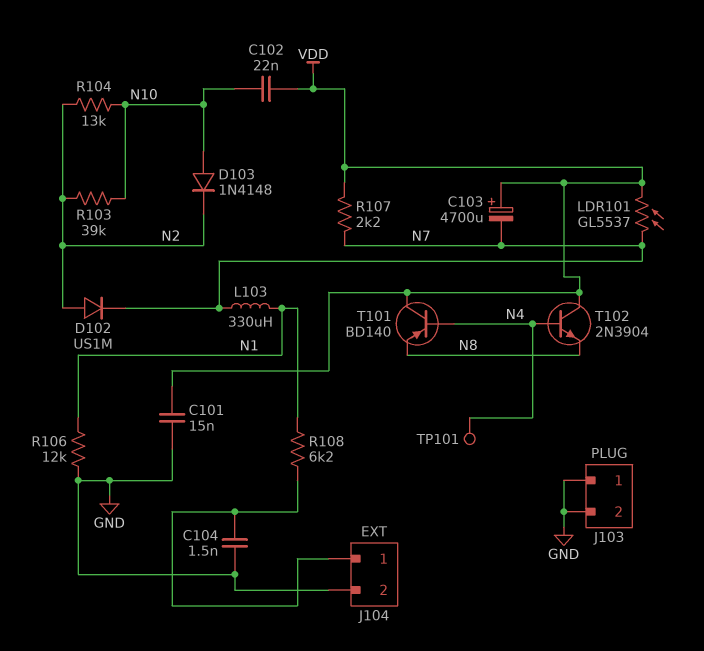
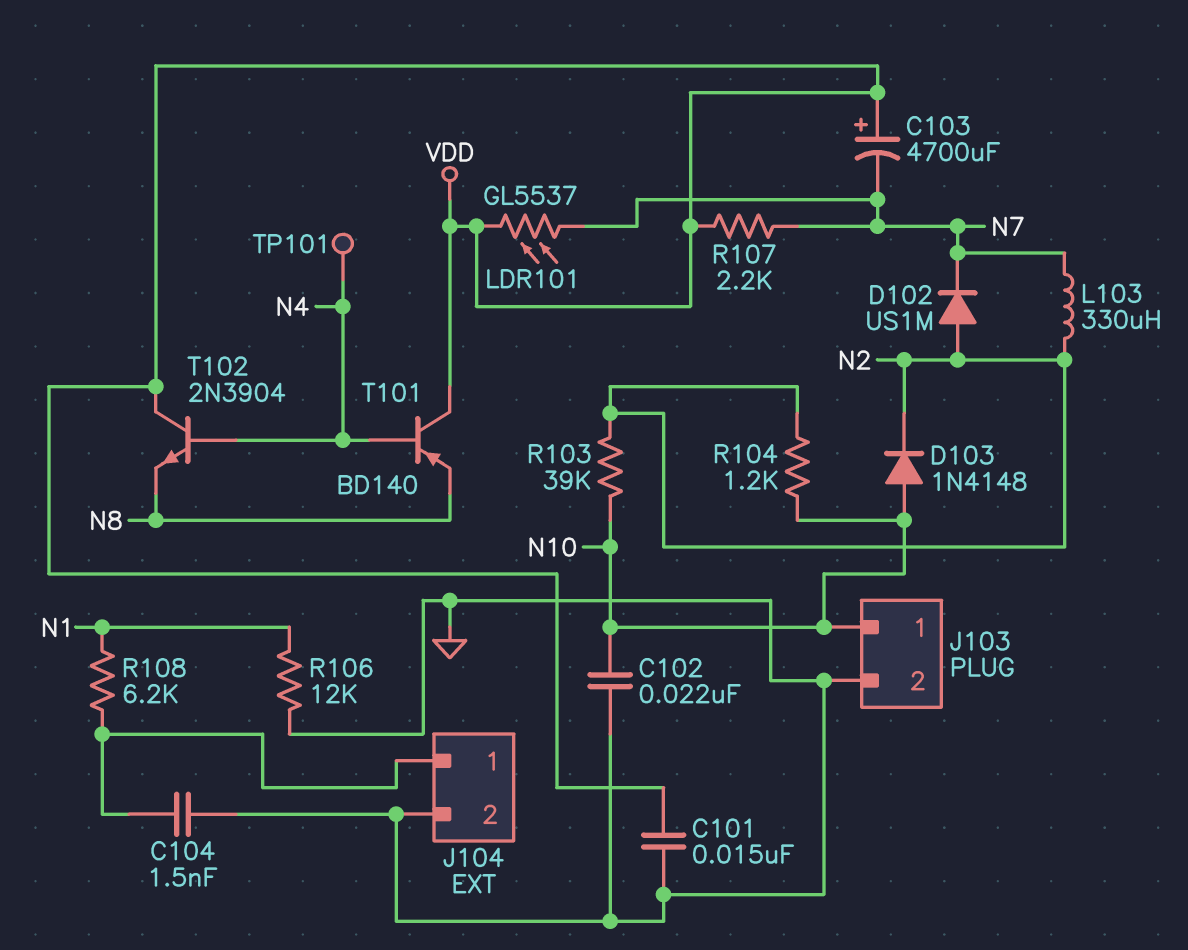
C102: 22nF (N10, VDD) -> 22nF (GND, N10)
J103 pin 1: GND -> N10
L103: 330uH (N1, N7) -> 330uH (N2, N7)
R104: 13k (N2, N10) -> 1.2k (N2, N10)

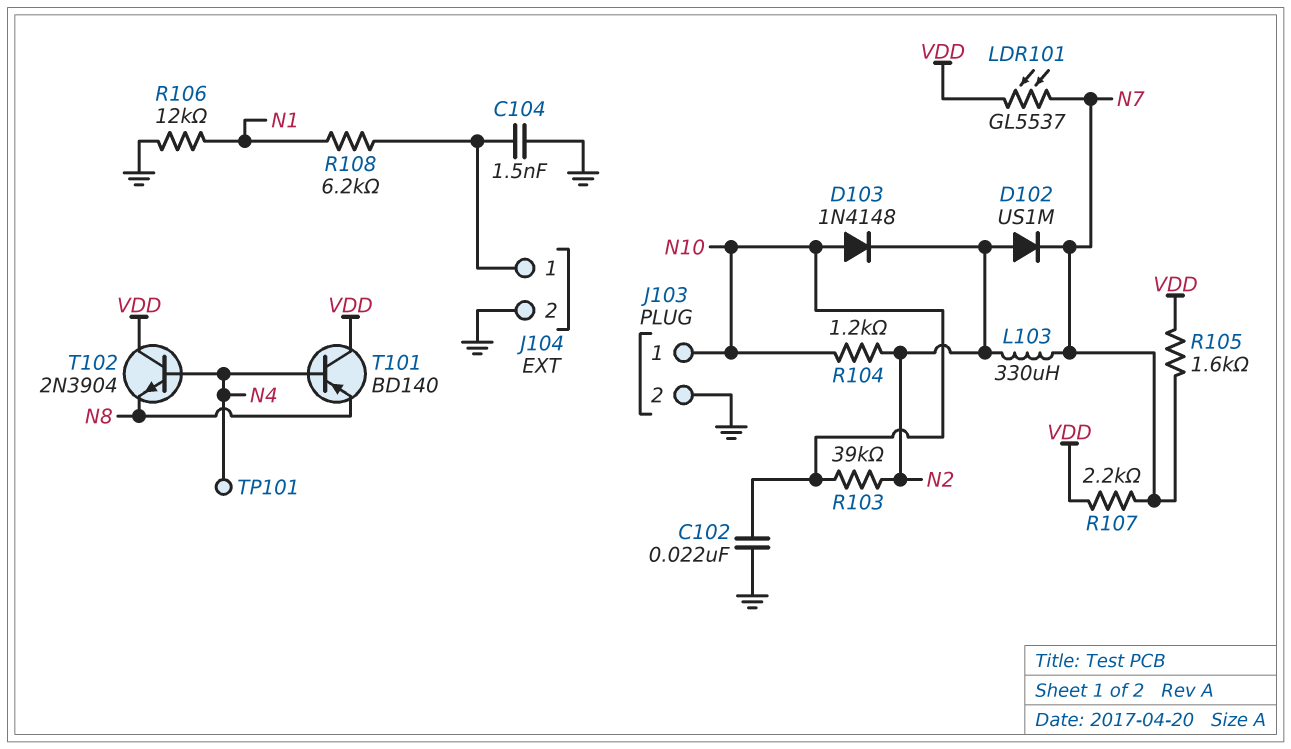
C101: 15nF (GND, VDD) -> none
C103: 4700uF (plus VDD, minus N7) -> none
R105: none -> 1.6k (N7, VDD)

